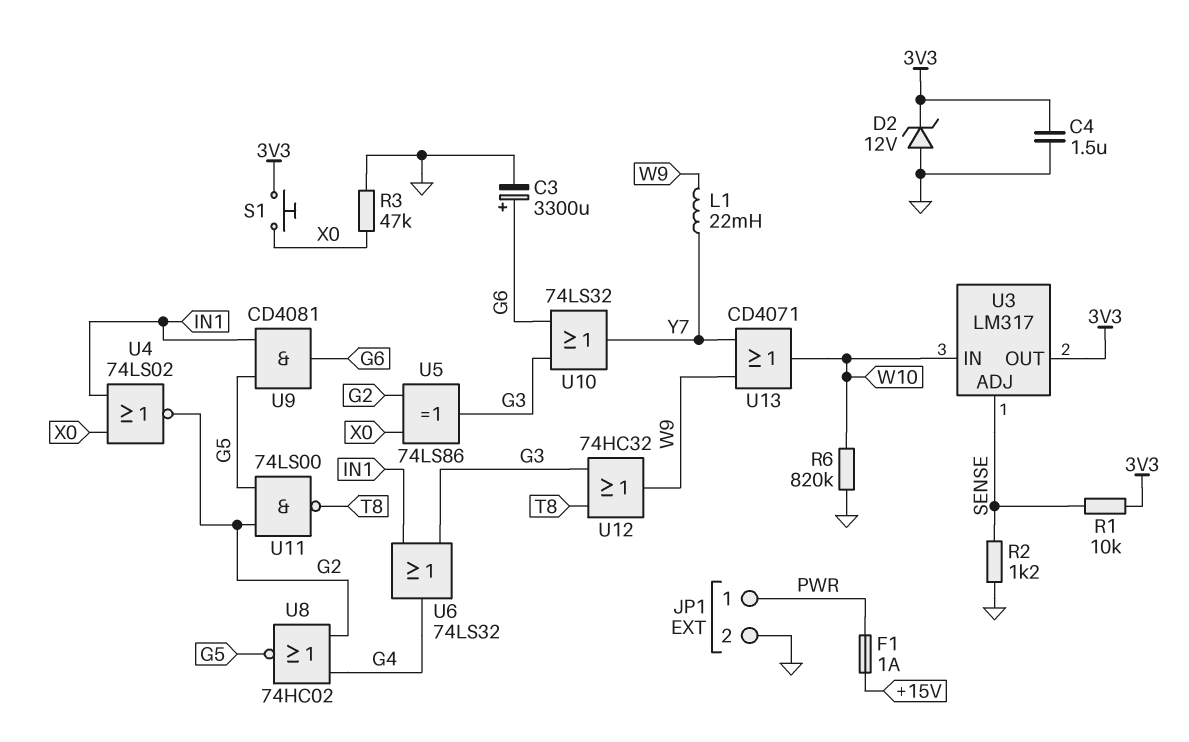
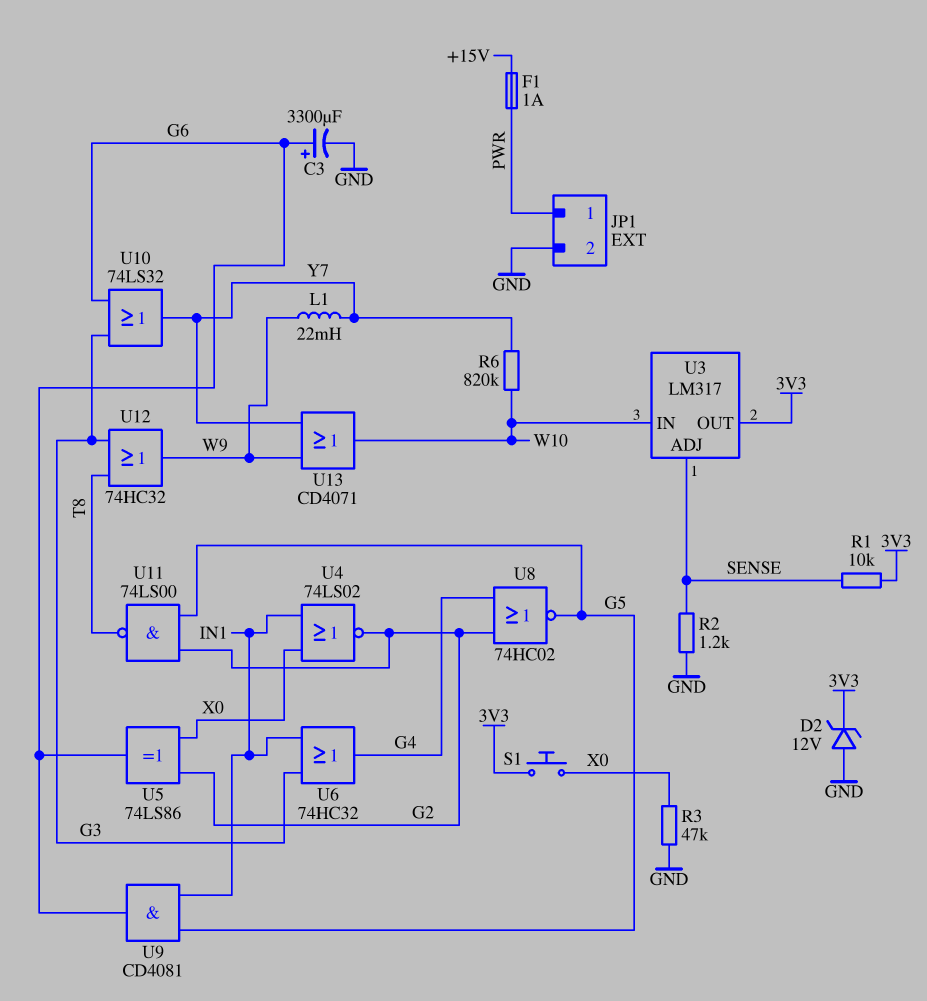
C4: 1.5uF (3V3, GND) -> none
R6: 820k (GND, W10) -> 820k (W10, Y7)
U5: XOR 74LS86 (in G2, in X0, out G3) -> XOR 74LS86 (in G2, in X0, out G6)
U6: OR 74LS32 (in G3, in IN1, out G4) -> OR 74HC32 (in G3, in IN1, out G4)

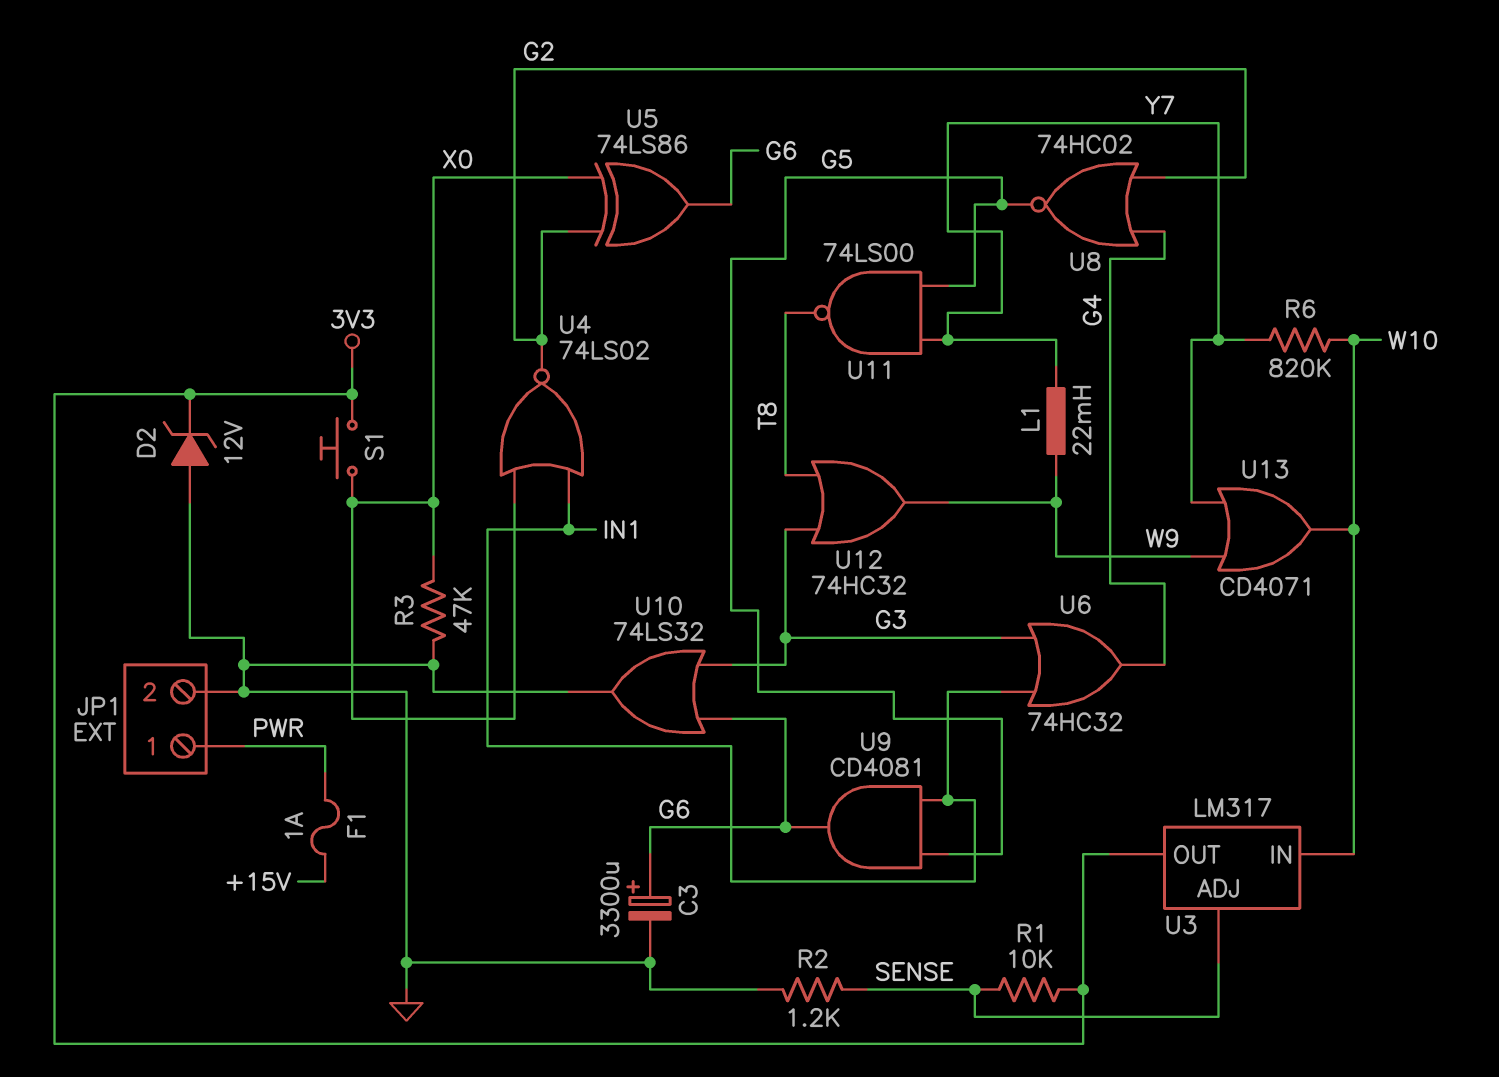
U10: OR 74LS32 (in G3, in G6, out Y7) -> OR 74LS32 (in G3, in G6, out GND)
U11: NAND 74LS00 (in G2, in G5, out T8) -> NAND 74LS00 (in G5, in Y7, out T8)

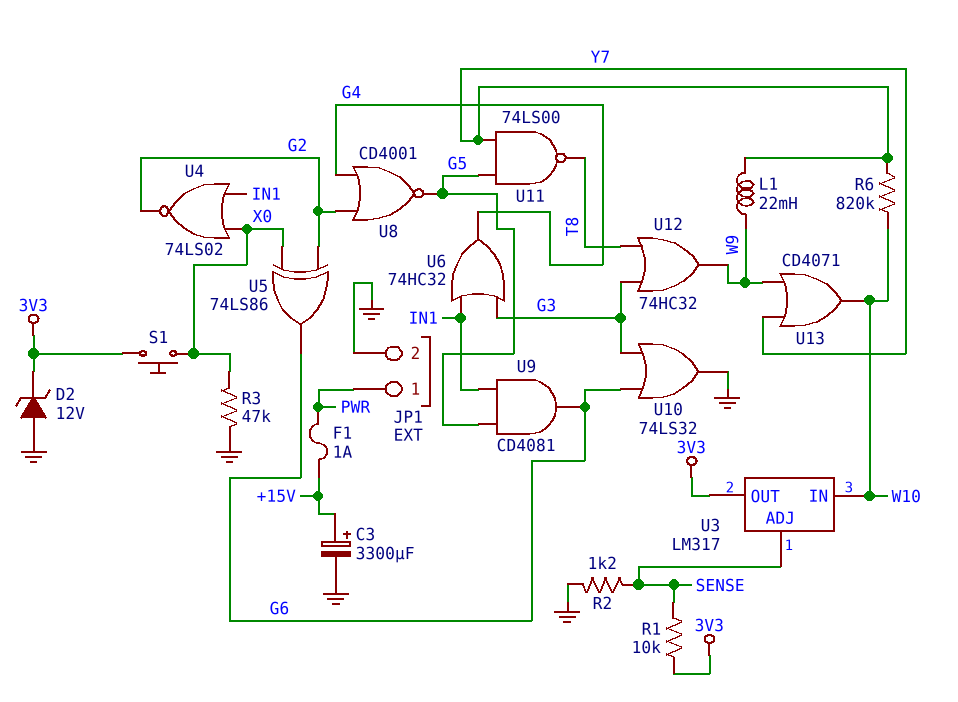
C3: 3300uF (plus G6, minus GND) -> 3300uF (plus +15V, minus GND)
U8: NOR 74HC02 (in G2, in G4, out G5) -> NOR CD4001 (in G2, in G4, out G5)

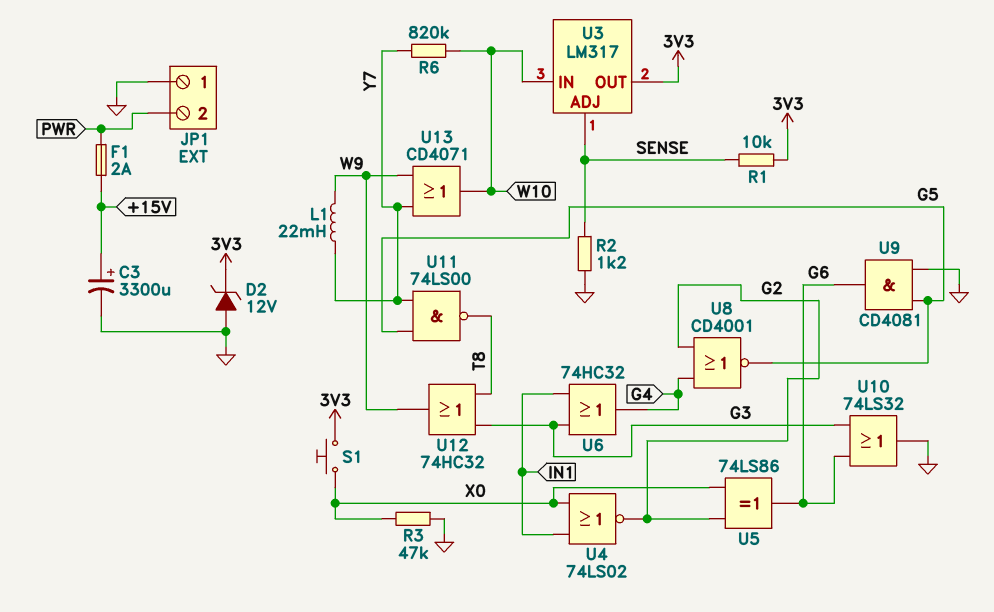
F1: 1A (+15V, PWR) -> 2A (+15V, PWR)
JP1 pin 1: PWR -> GND
JP1 pin 2: GND -> PWR
U9: AND CD4081 (in G5, in IN1, out G6) -> AND CD4081 (in G5, in GND, out G6)

